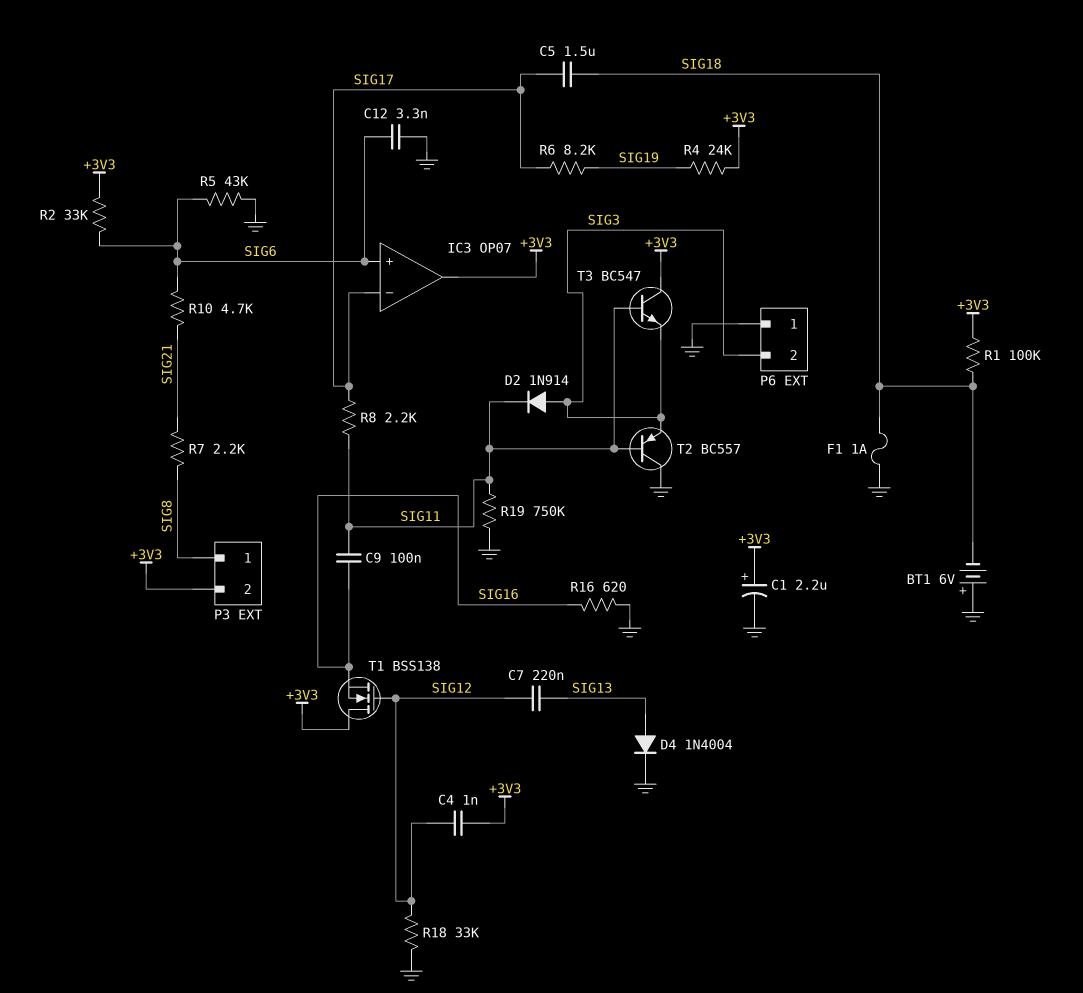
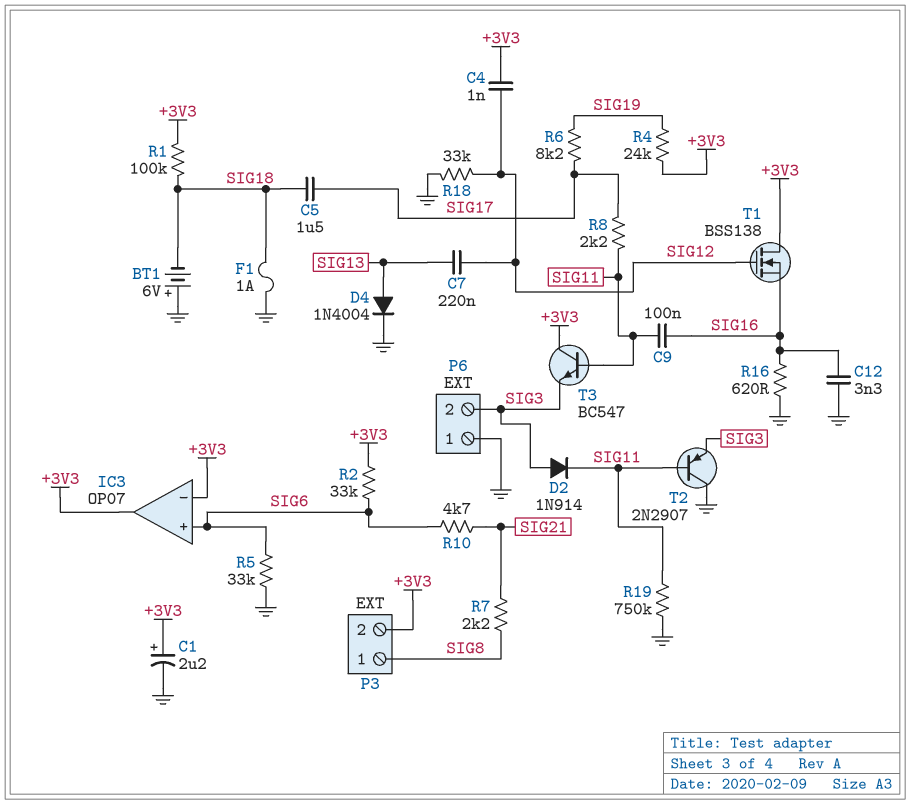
C12: 3.3nF (GND, SIG6) -> 3.3nF (GND, SIG16)
IC3 pin in-: SIG17 -> +3V3
R5: 43k (GND, SIG6) -> 33k (GND, SIG6)
T2: PNP BC557 (B SIG11, C GND, E SIG3) -> PNP 2N2907 (B SIG11, C GND, E SIG3)

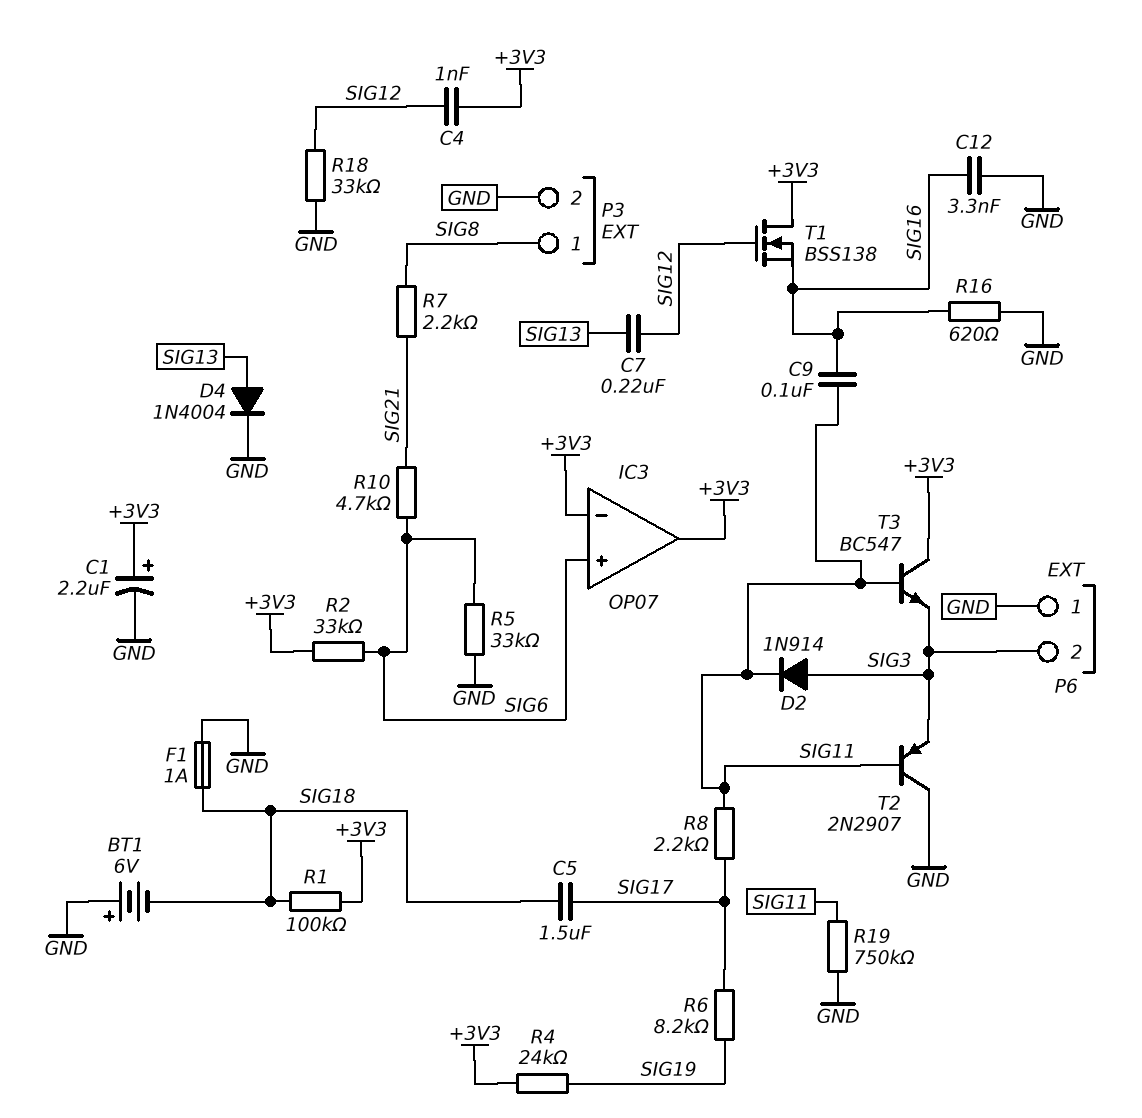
P3 pin 2: +3V3 -> GND

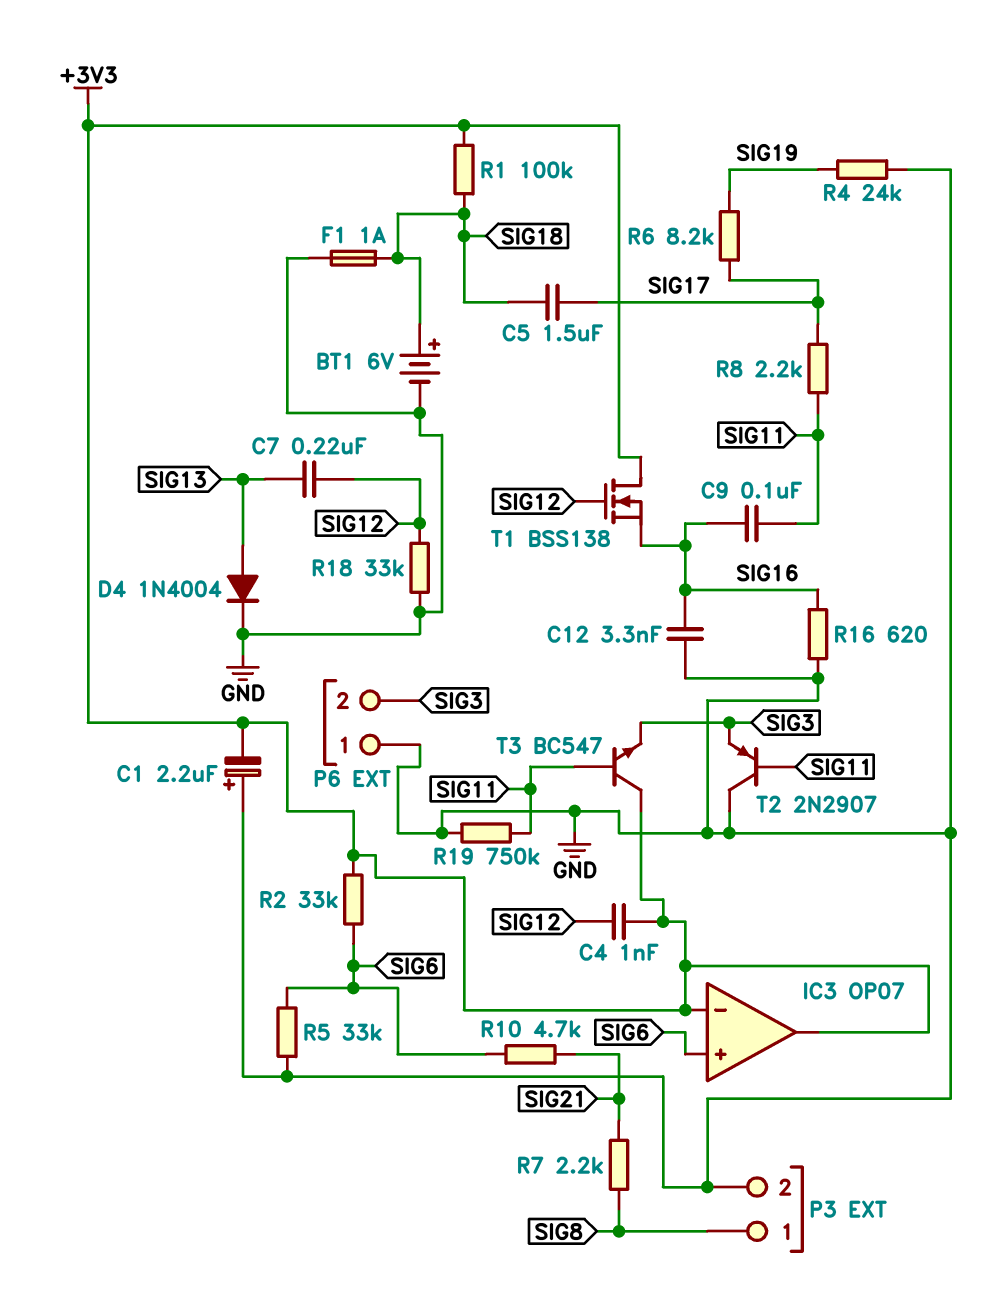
BT1: 6V (plus GND, minus SIG18) -> 6V (plus SIG18, minus GND)
C1: 2.2uF (plus +3V3, minus GND) -> 2.2uF (plus GND, minus +3V3)
D2: diode 1N914 (A SIG3, K SIG11) -> none
R4: 24k (+3V3, SIG19) -> 24k (GND, SIG19)

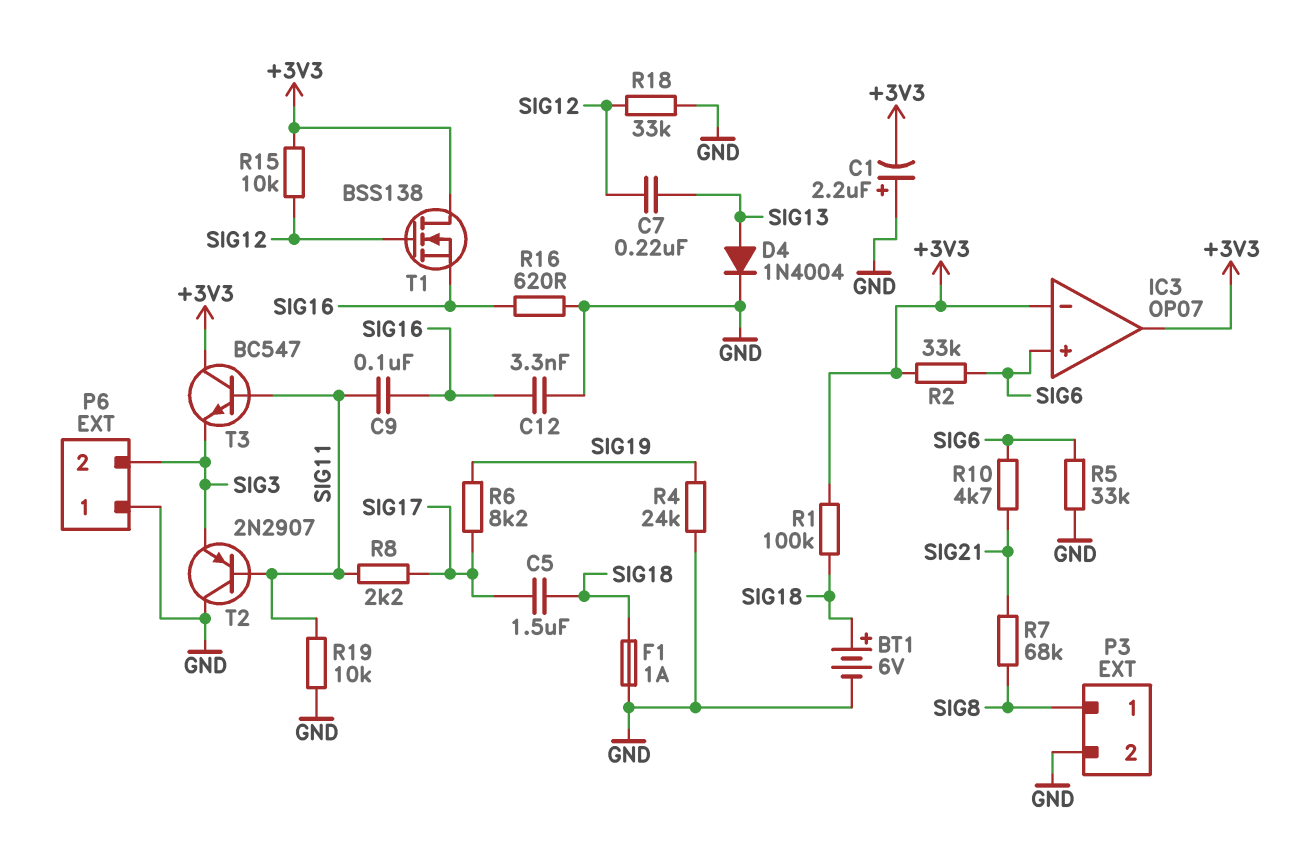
C4: 1nF (+3V3, SIG12) -> none
R7: 2.2k (SIG8, SIG21) -> 68k (SIG8, SIG21)
R15: none -> 10k (+3V3, SIG12)
R19: 750k (GND, SIG11) -> 10k (GND, SIG11)

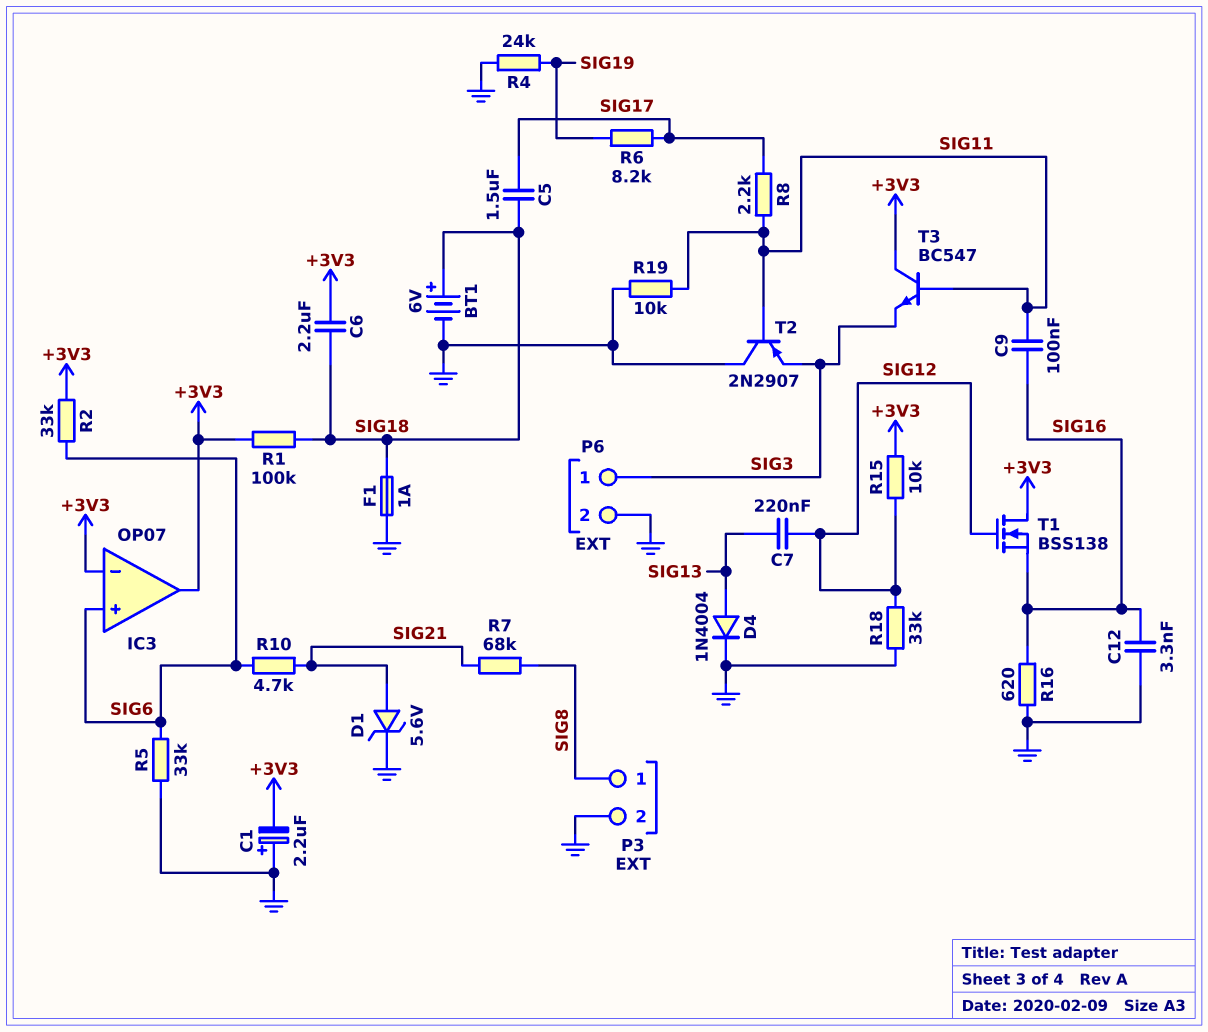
C6: none -> 2.2uF (+3V3, SIG18)
D1: none -> zener 5.6V (A SIG21, K GND)
P6 pin 1: GND -> SIG3
P6 pin 2: SIG3 -> GND

